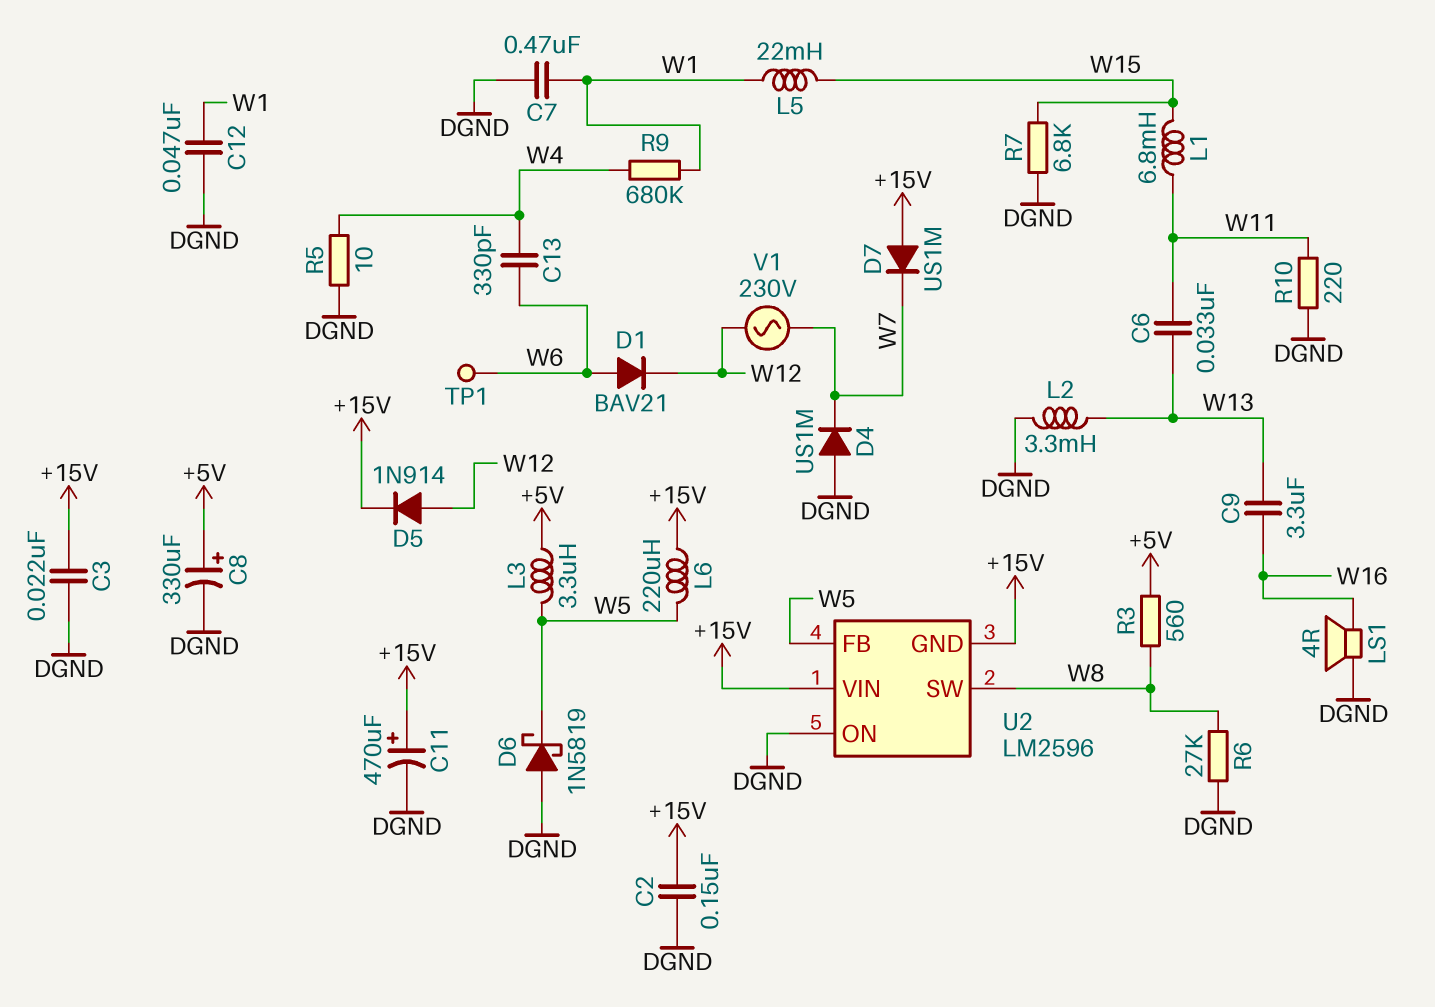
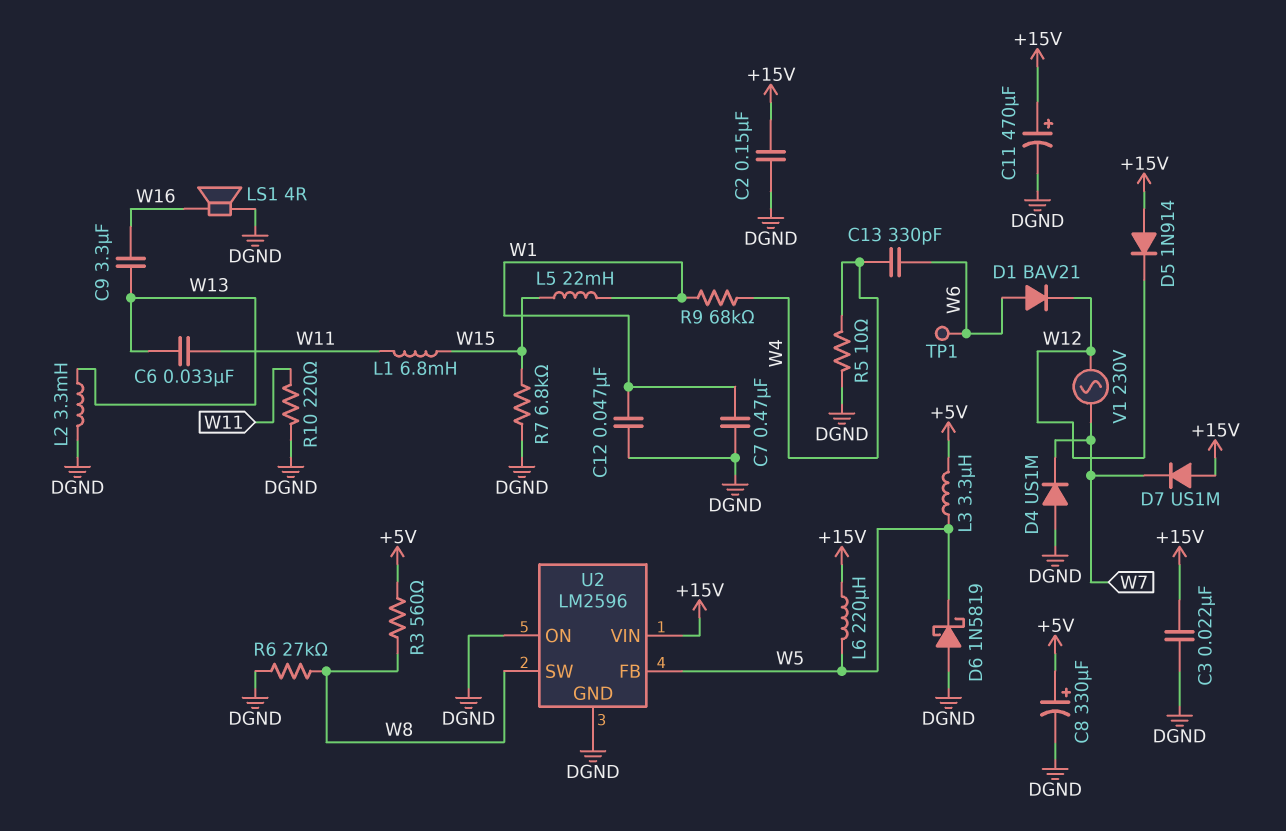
D5: diode 1N914 (A W12, K +15V) -> diode 1N914 (A +15V, K W12)
R9: 680k (W1, W4) -> 68k (W1, W4)
U2 pin GND: +15V -> DGND

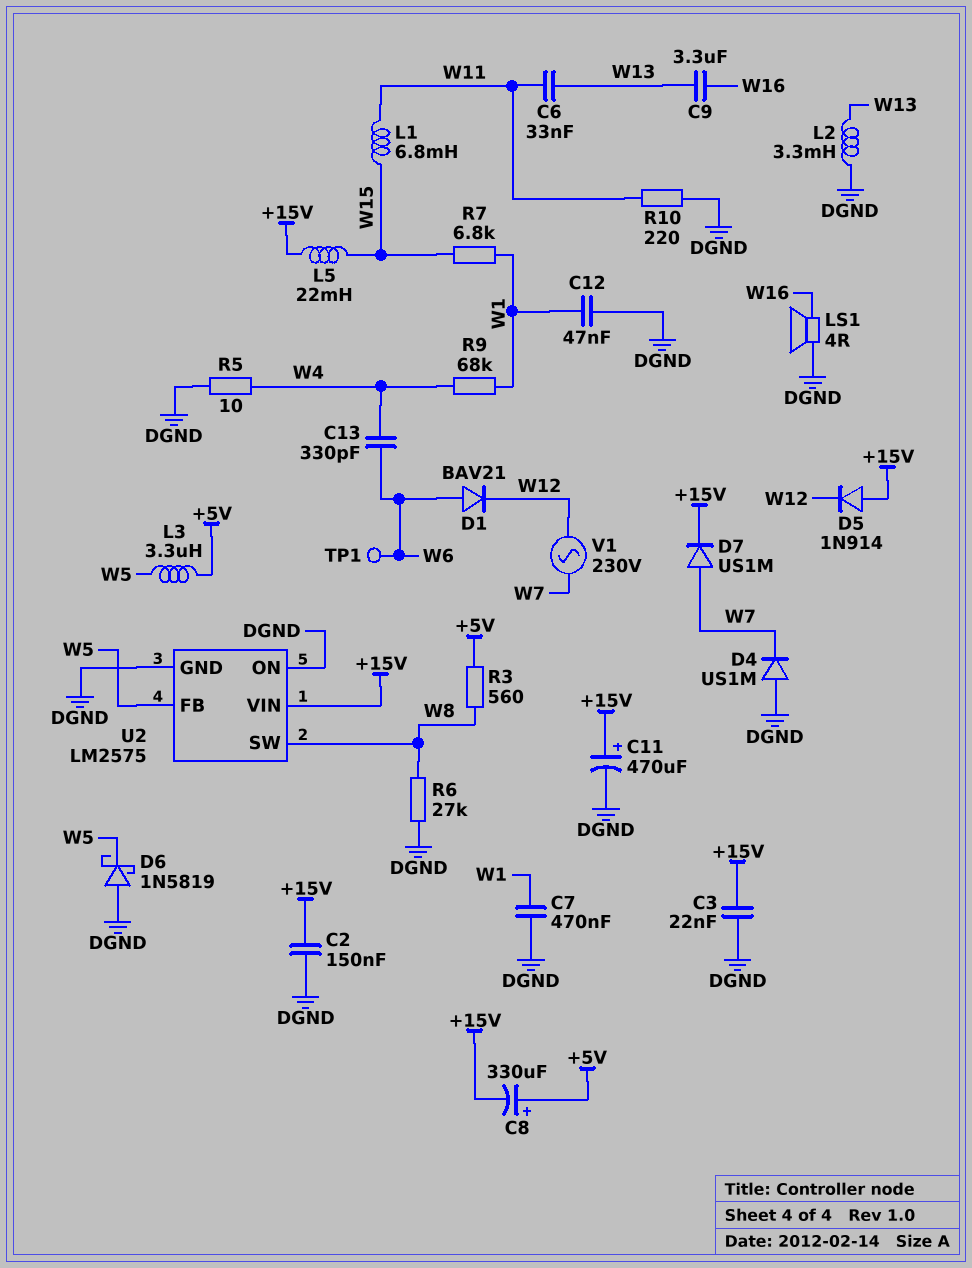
C8: 330uF (plus +5V, minus DGND) -> 330uF (plus +5V, minus +15V)
D7: diode US1M (A +15V, K W7) -> diode US1M (A W7, K +15V)
L5: 22mH (W1, W15) -> 22mH (+15V, W15)
L6: 220uH (+15V, W5) -> none
R7: 6.8k (DGND, W15) -> 6.8k (W1, W15)
U2: LM2596 -> LM2575

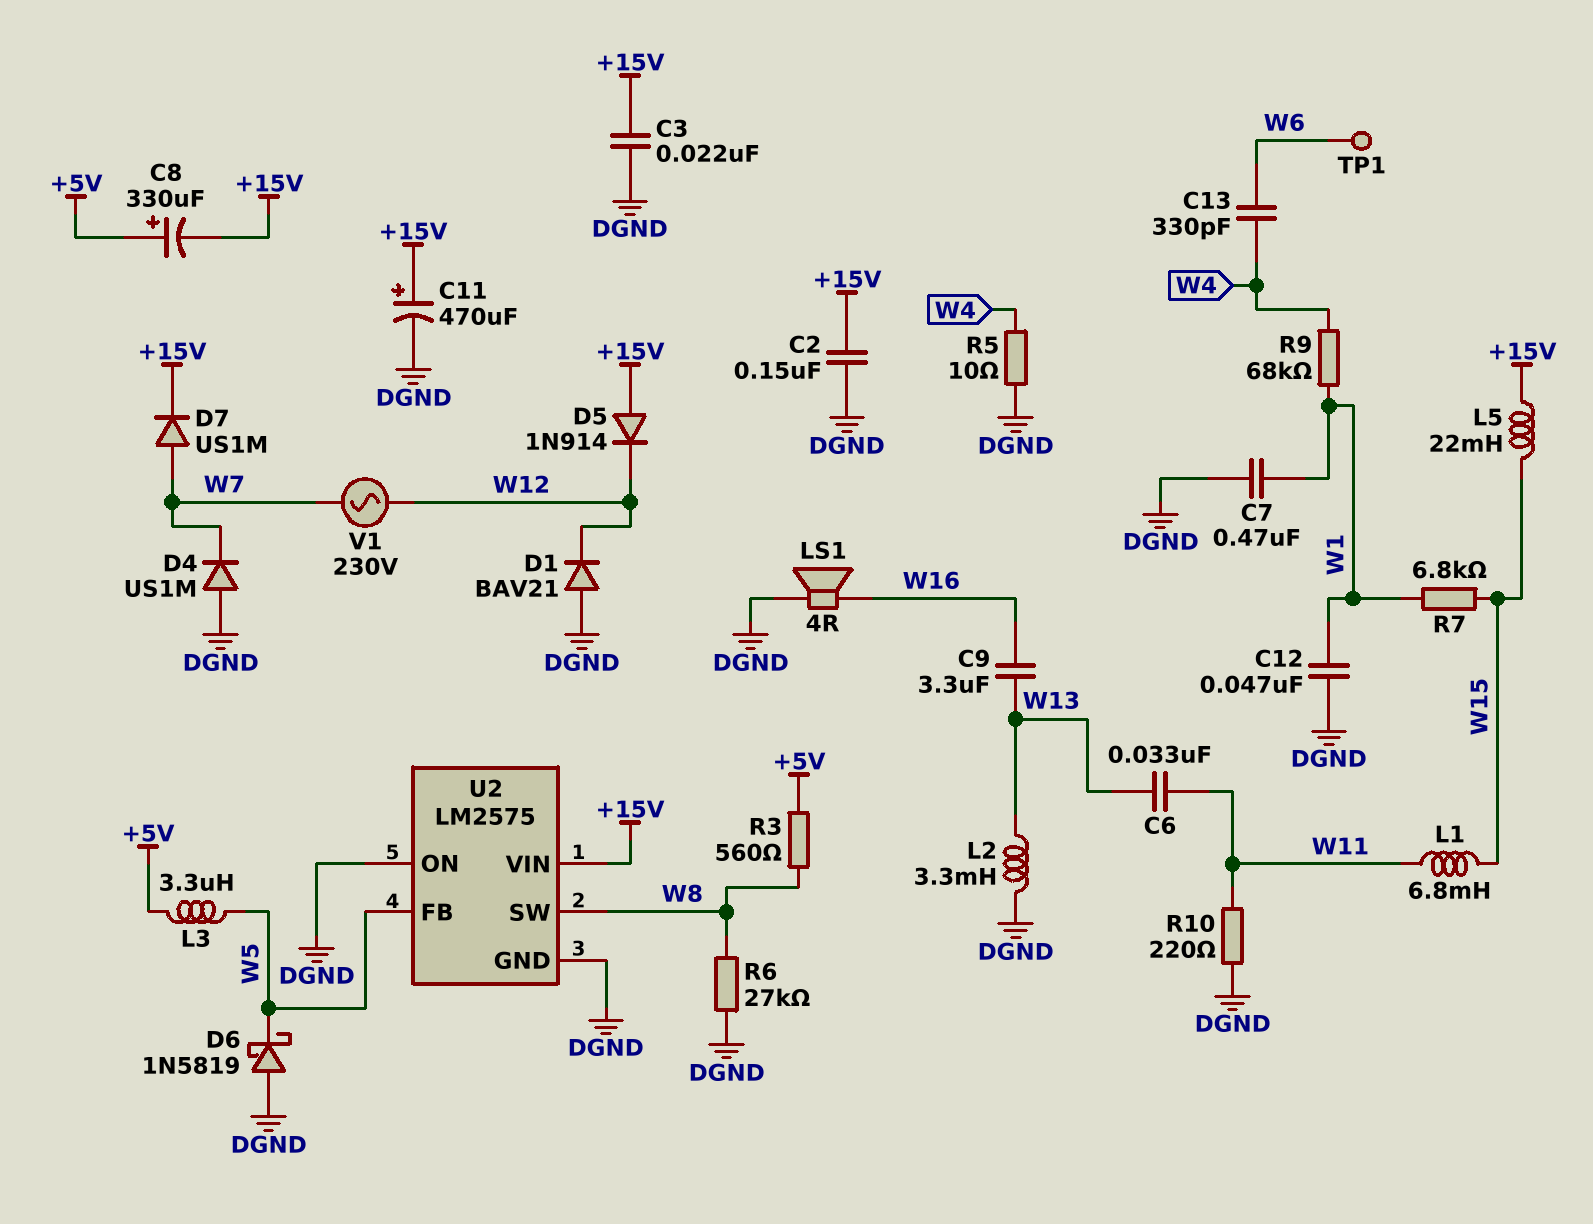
D1: diode BAV21 (A W6, K W12) -> diode BAV21 (A DGND, K W12)

